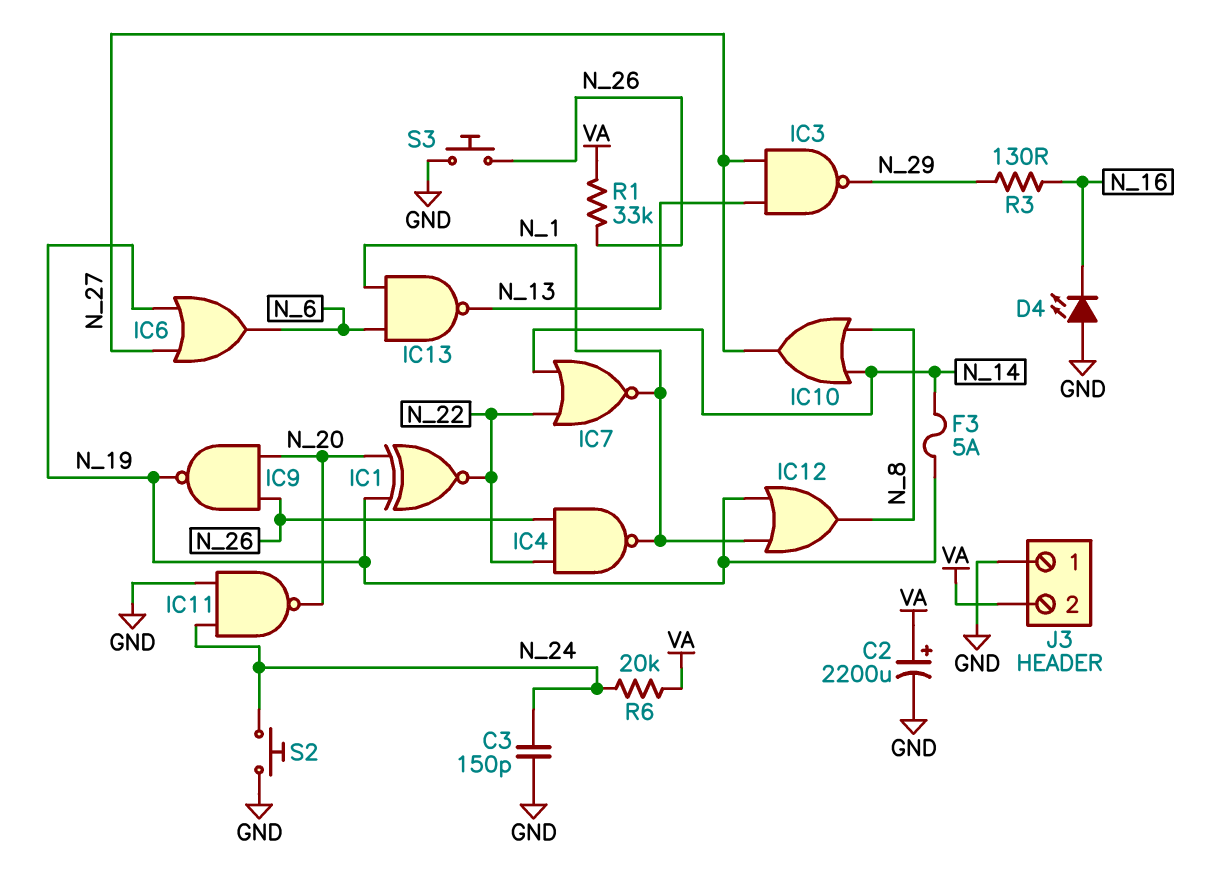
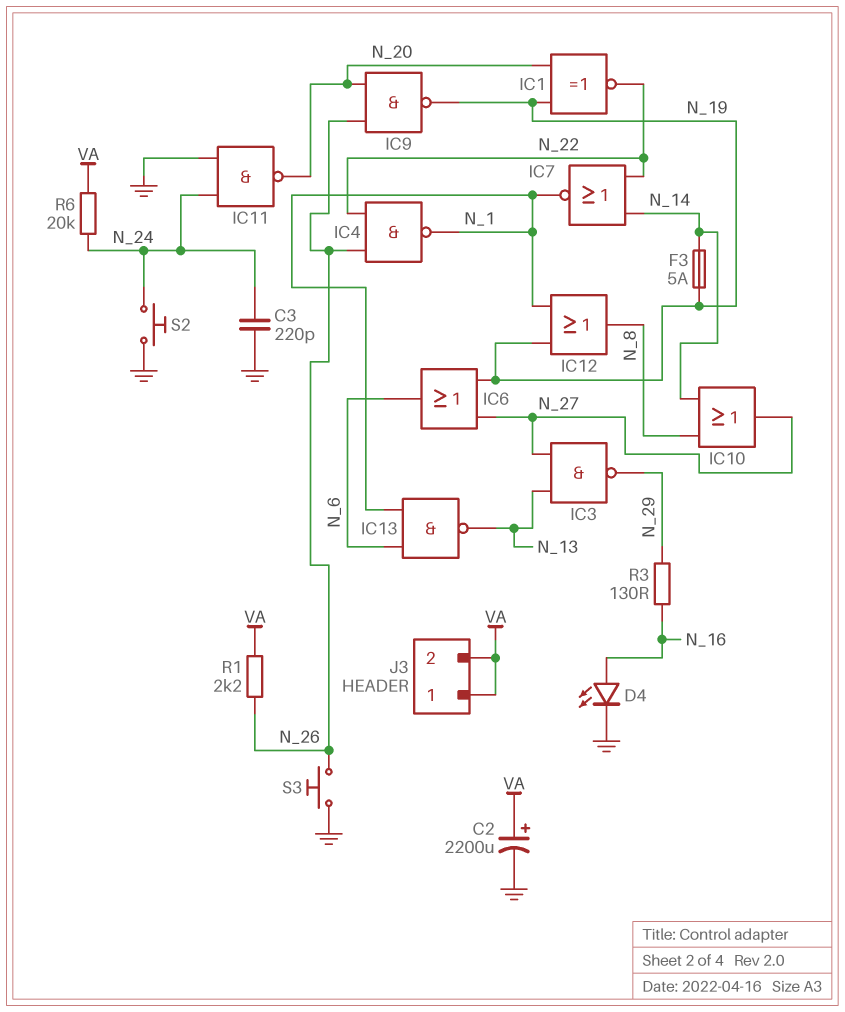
C3: 150pF (GND, N_24) -> 220pF (GND, N_24)
D4: LED (A GND, K N_16) -> LED (A N_16, K GND)
J3 pin 1: GND -> VA
R1: 33k (N_26, VA) -> 2.2k (N_26, VA)

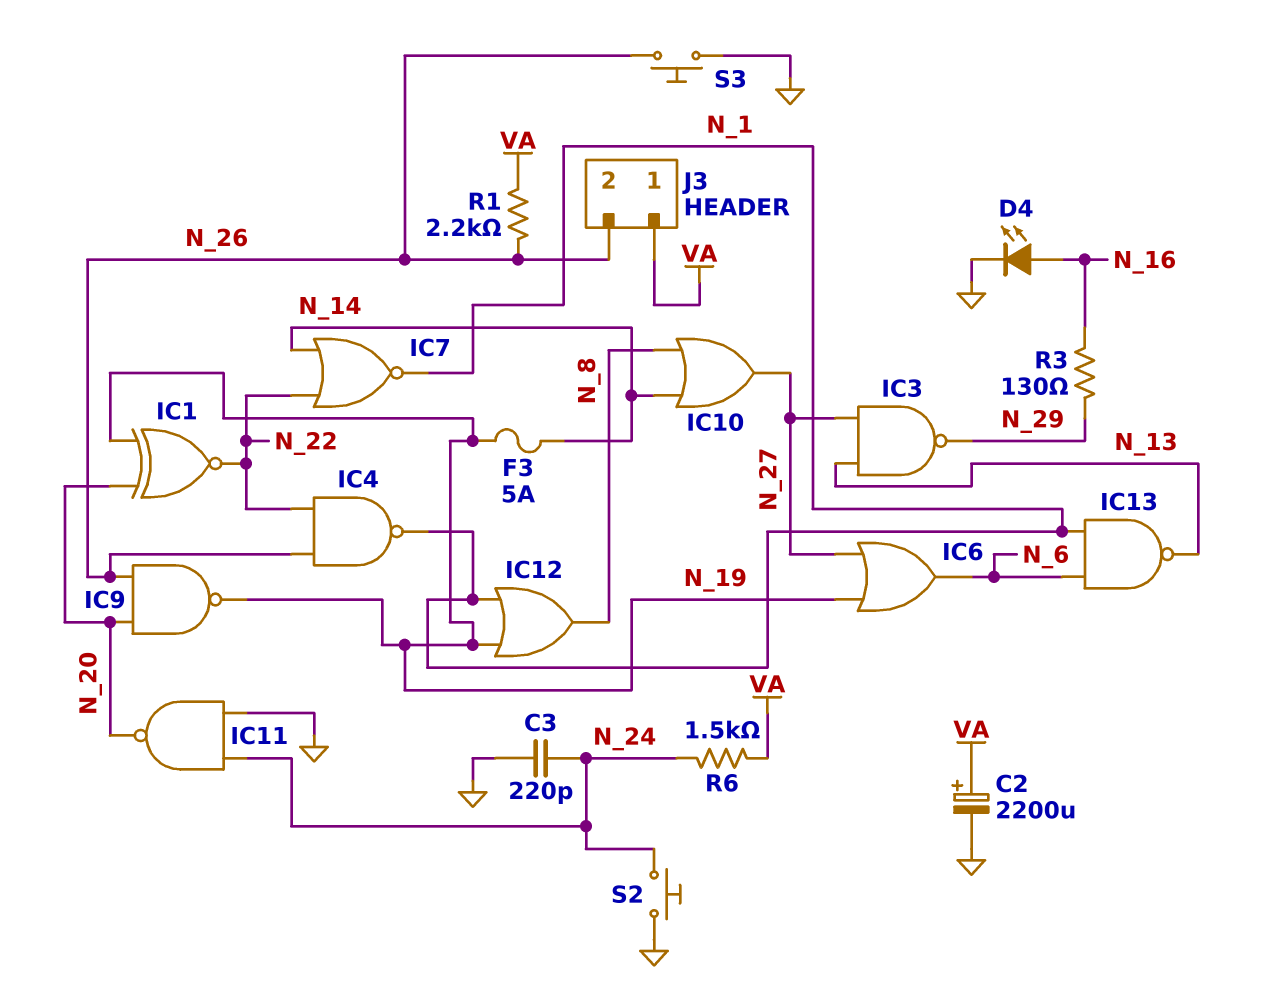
J3 pin 2: VA -> N_26
R6: 20k (N_24, VA) -> 1.5k (N_24, VA)

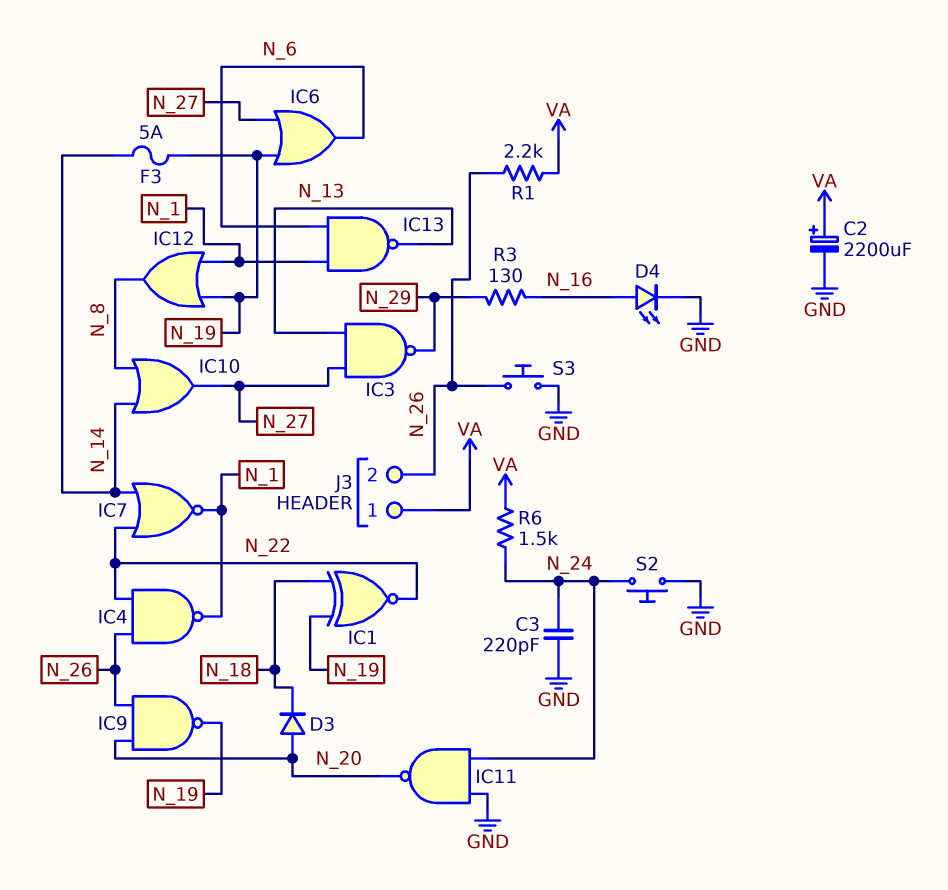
D3: none -> diode (A N_20, K N_18)
IC1: XNOR (in N_19, in N_20, out N_22) -> XNOR (in N_18, in N_19, out N_22)

